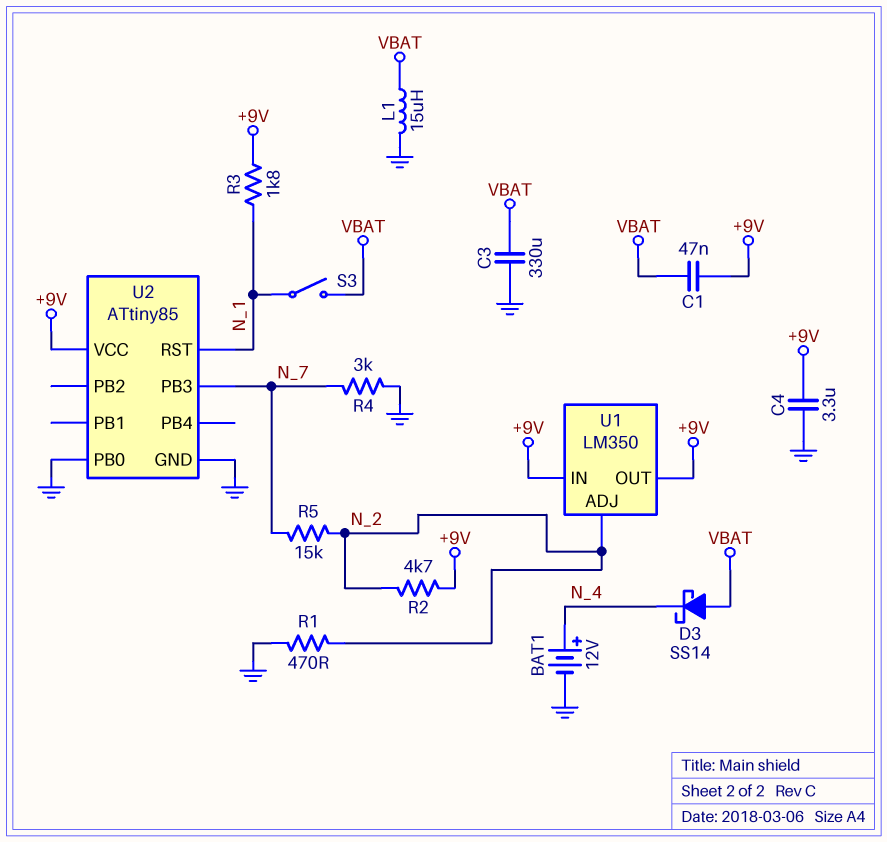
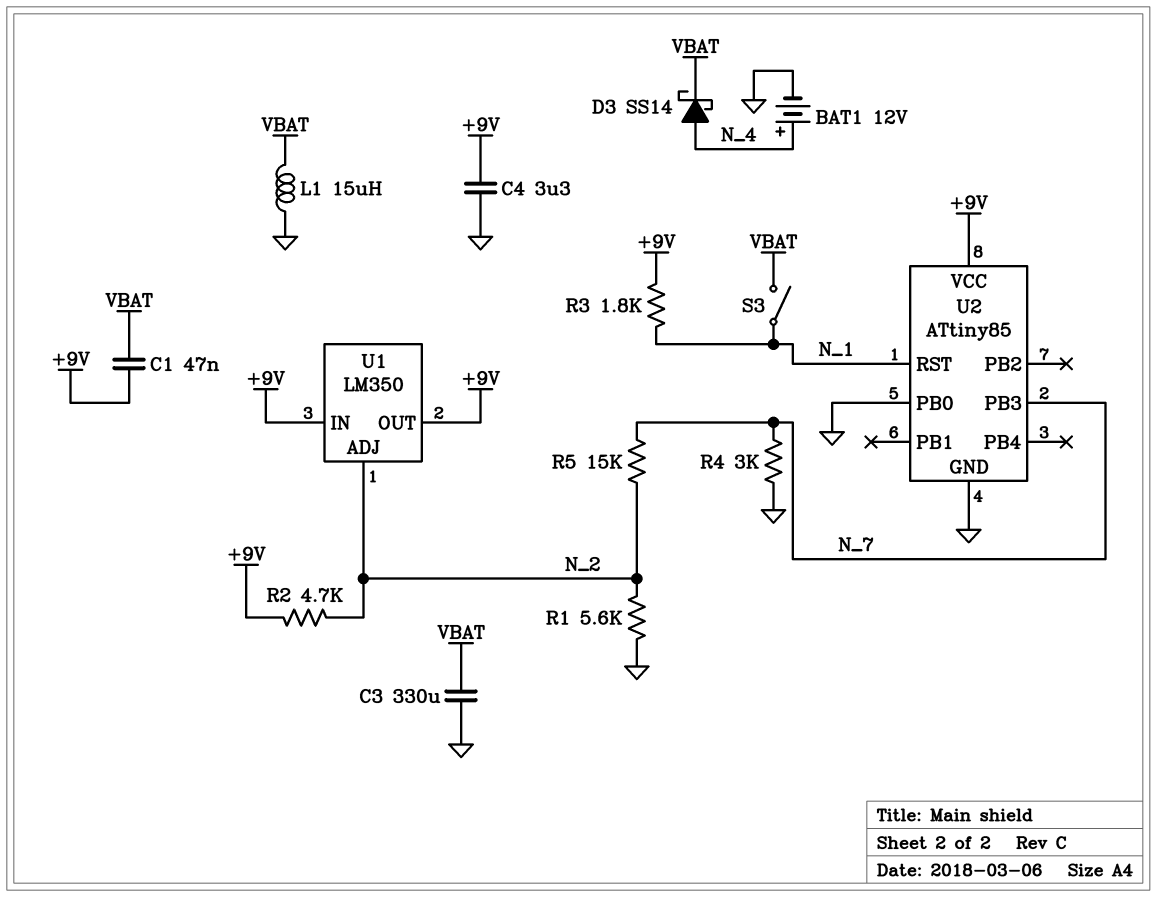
D3: schottky SS14 (A VBAT, K N_4) -> schottky SS14 (A N_4, K VBAT)
R1: 470 (GND, N_2) -> 5.6k (GND, N_2)

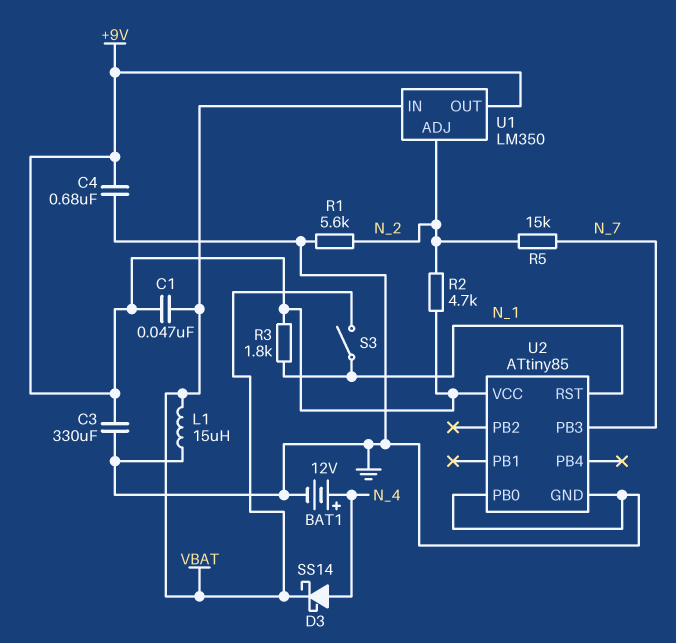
C3: 330uF (GND, VBAT) -> 330uF (+9V, GND)
C4: 3.3uF (+9V, GND) -> 680nF (+9V, GND)
R4: 3k (GND, N_7) -> none
U1 pin IN: +9V -> VBAT

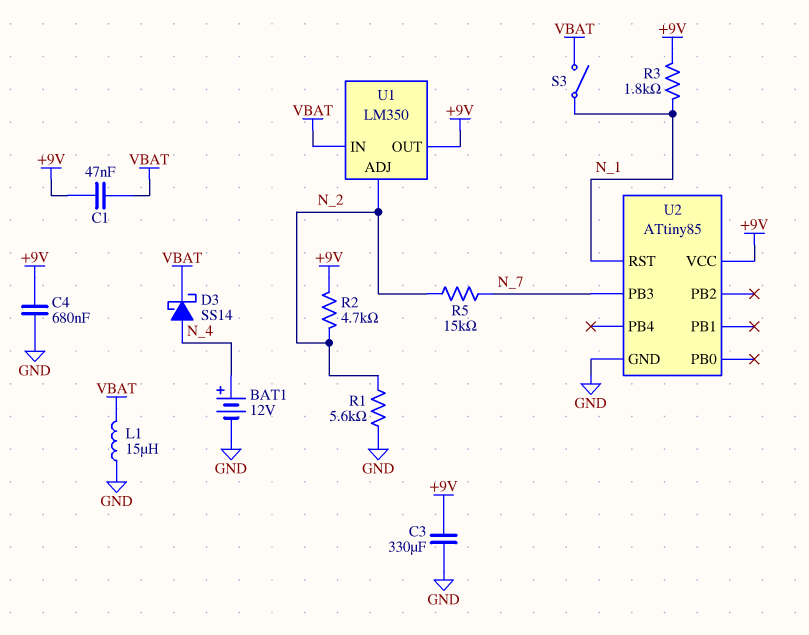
U2 pin PB0: GND -> none

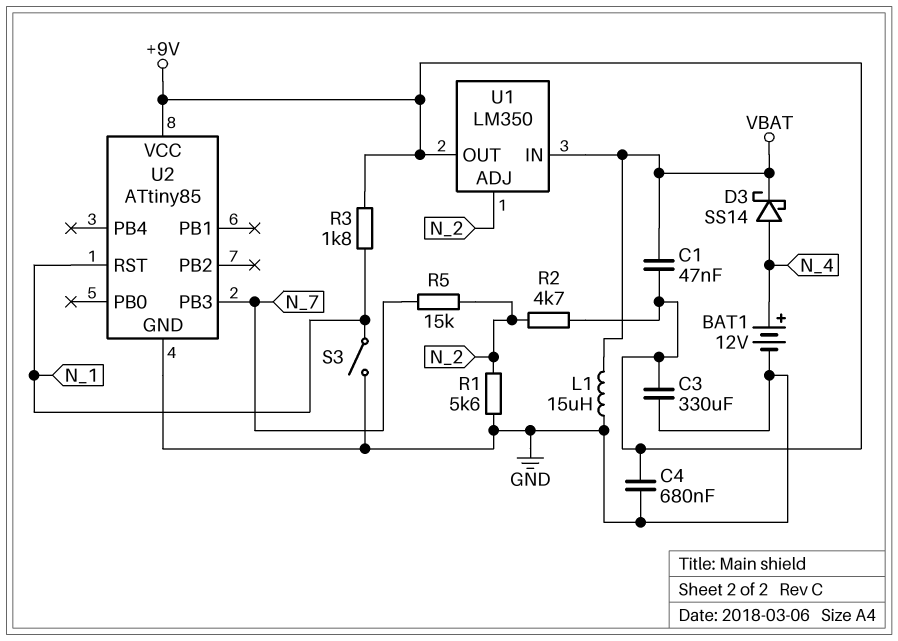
S3: switch (N_1, VBAT) -> switch (GND, N_1)

